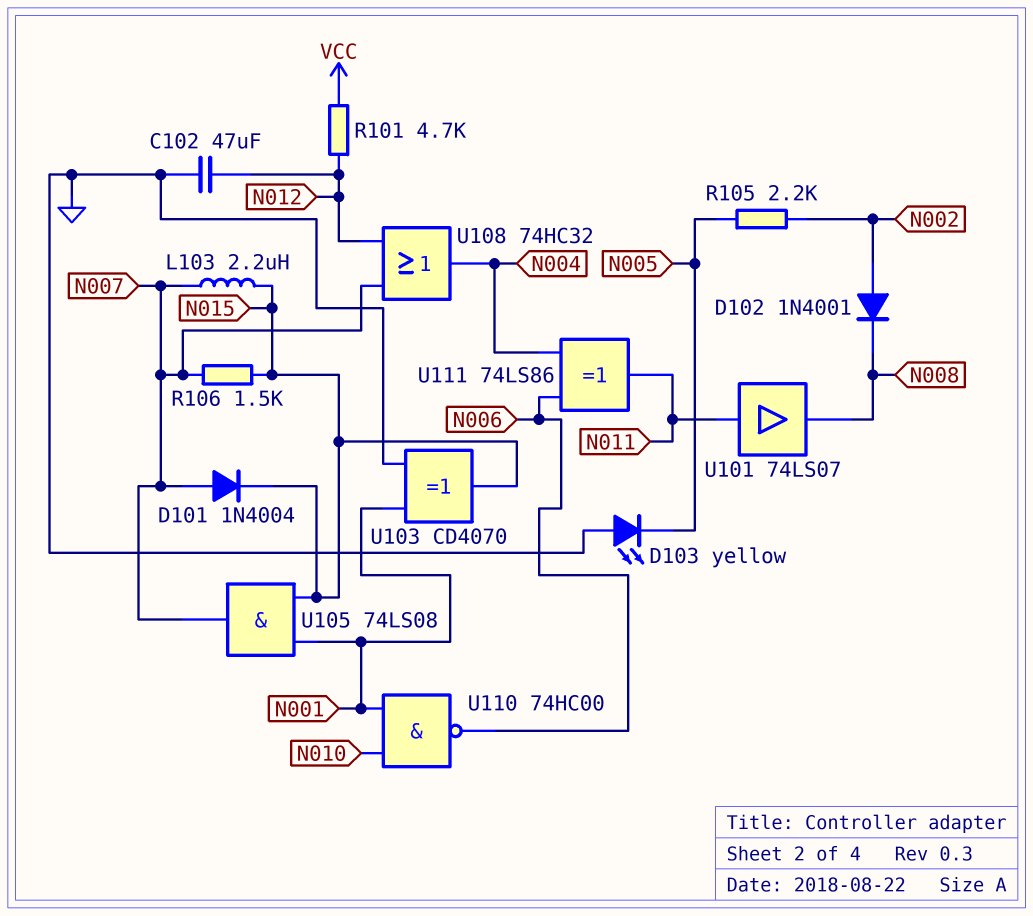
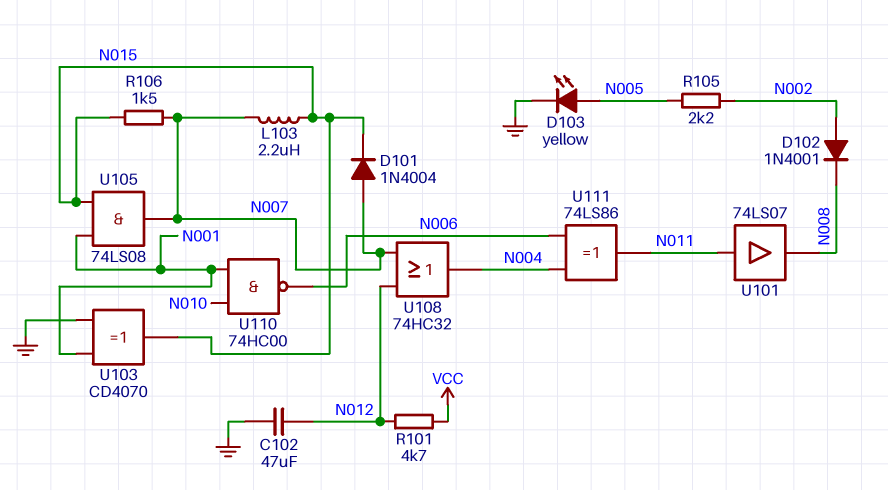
D103: LED yellow (A GND, K N005) -> LED yellow (A N005, K GND)

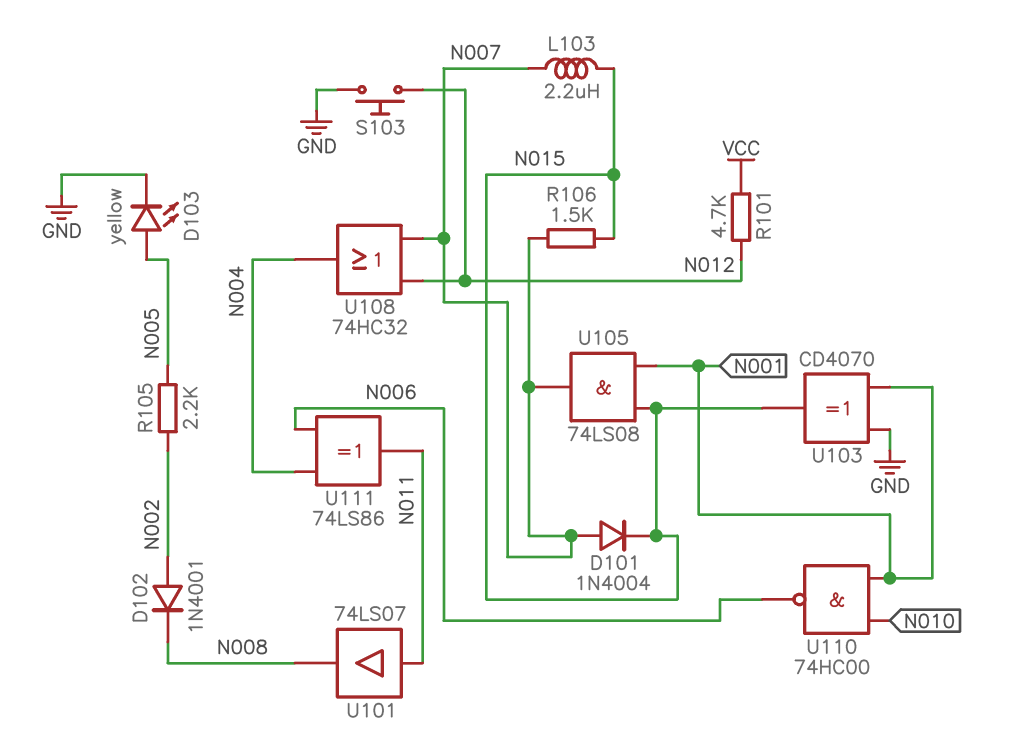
C102: 47uF (GND, N012) -> none
S103: none -> button (GND, N012)

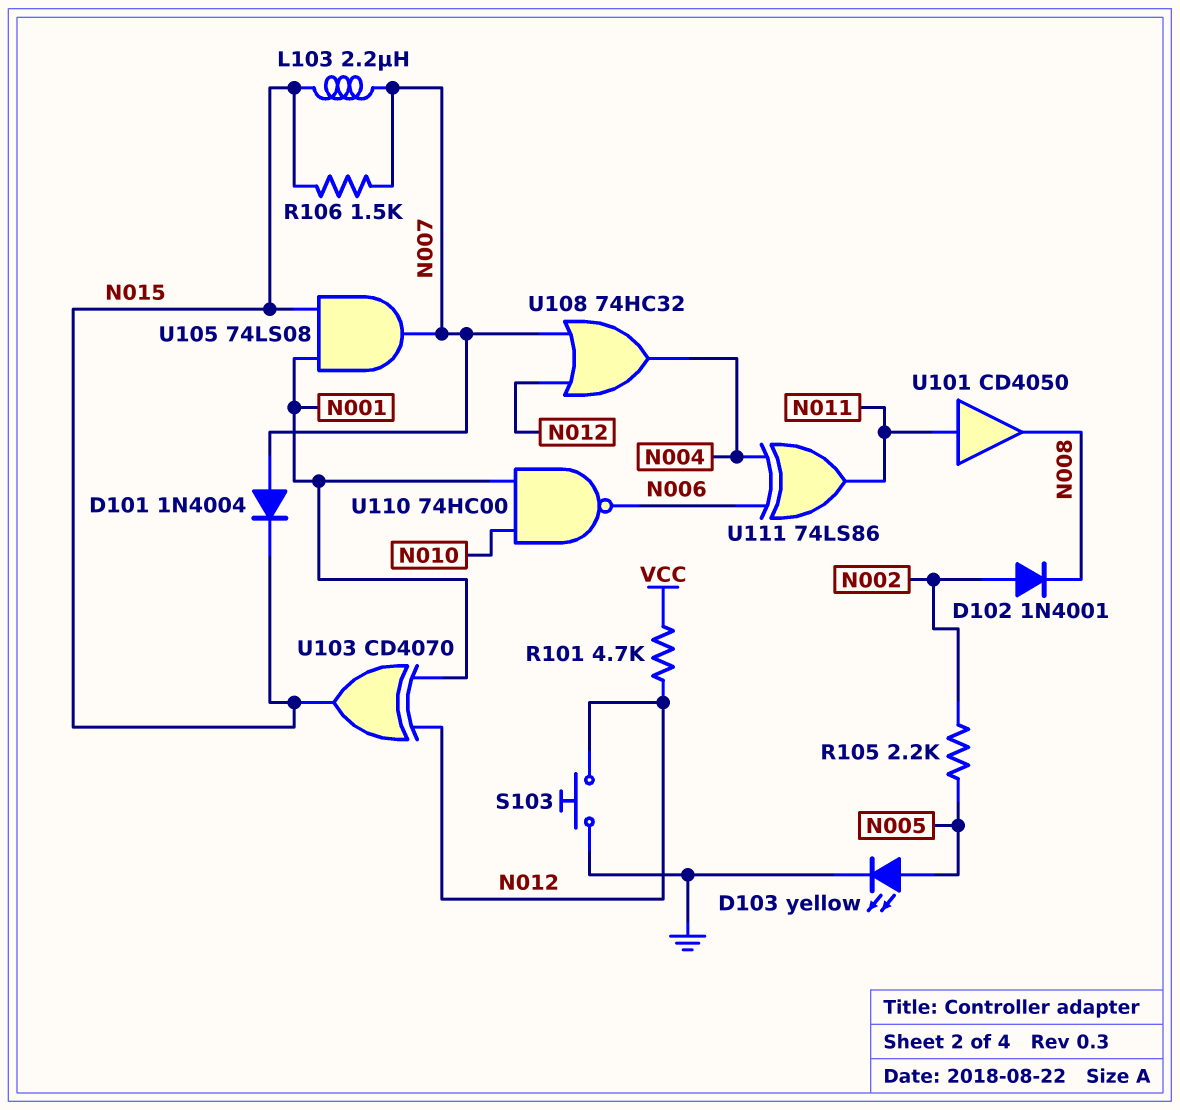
U101: buffer 74LS07 (in N011, out N008) -> buffer CD4050 (in N011, out N008)
U103: XOR CD4070 (in GND, in N001, out N015) -> XOR CD4070 (in N001, in N012, out N015)

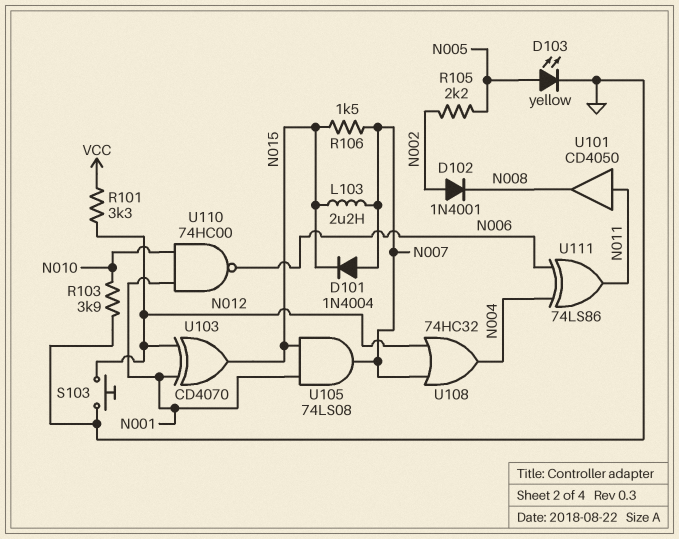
R101: 4.7k (N012, VCC) -> 3.3k (N012, VCC)
R103: none -> 3.9k (GND, N010)

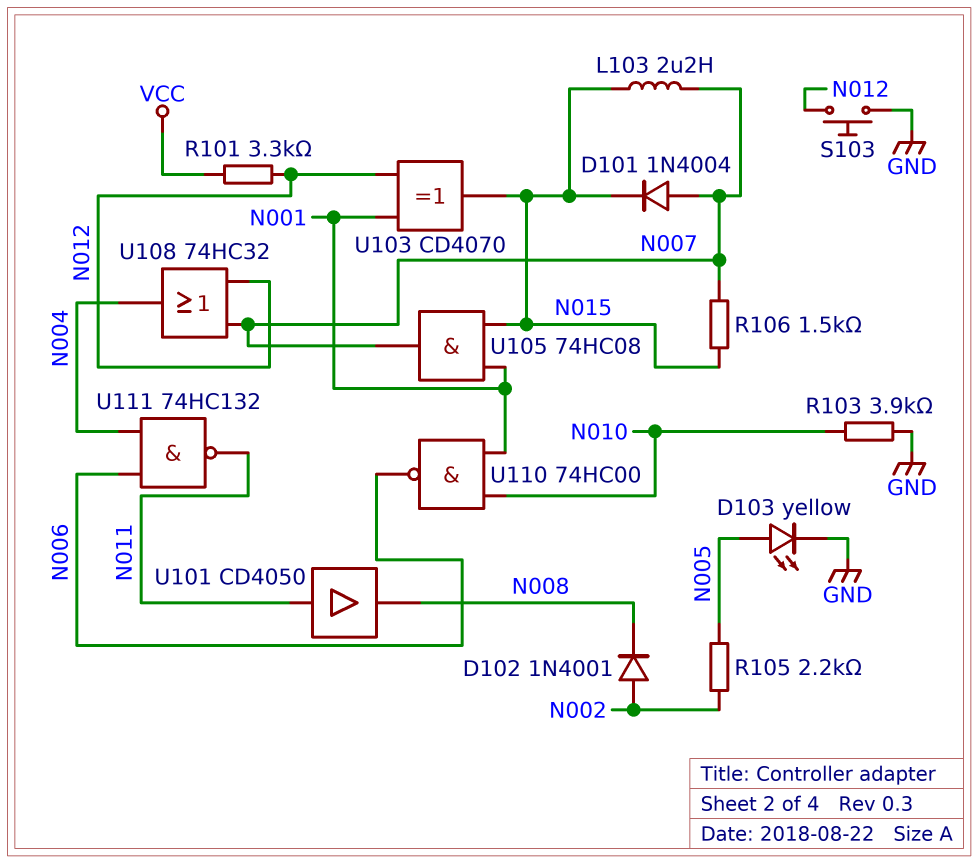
U105: AND 74LS08 (in N001, in N015, out N007) -> AND 74HC08 (in N001, in N015, out N007)
U111: XOR 74LS86 (in N004, in N006, out N011) -> NAND 74HC132 (in N004, in N006, out N011)

